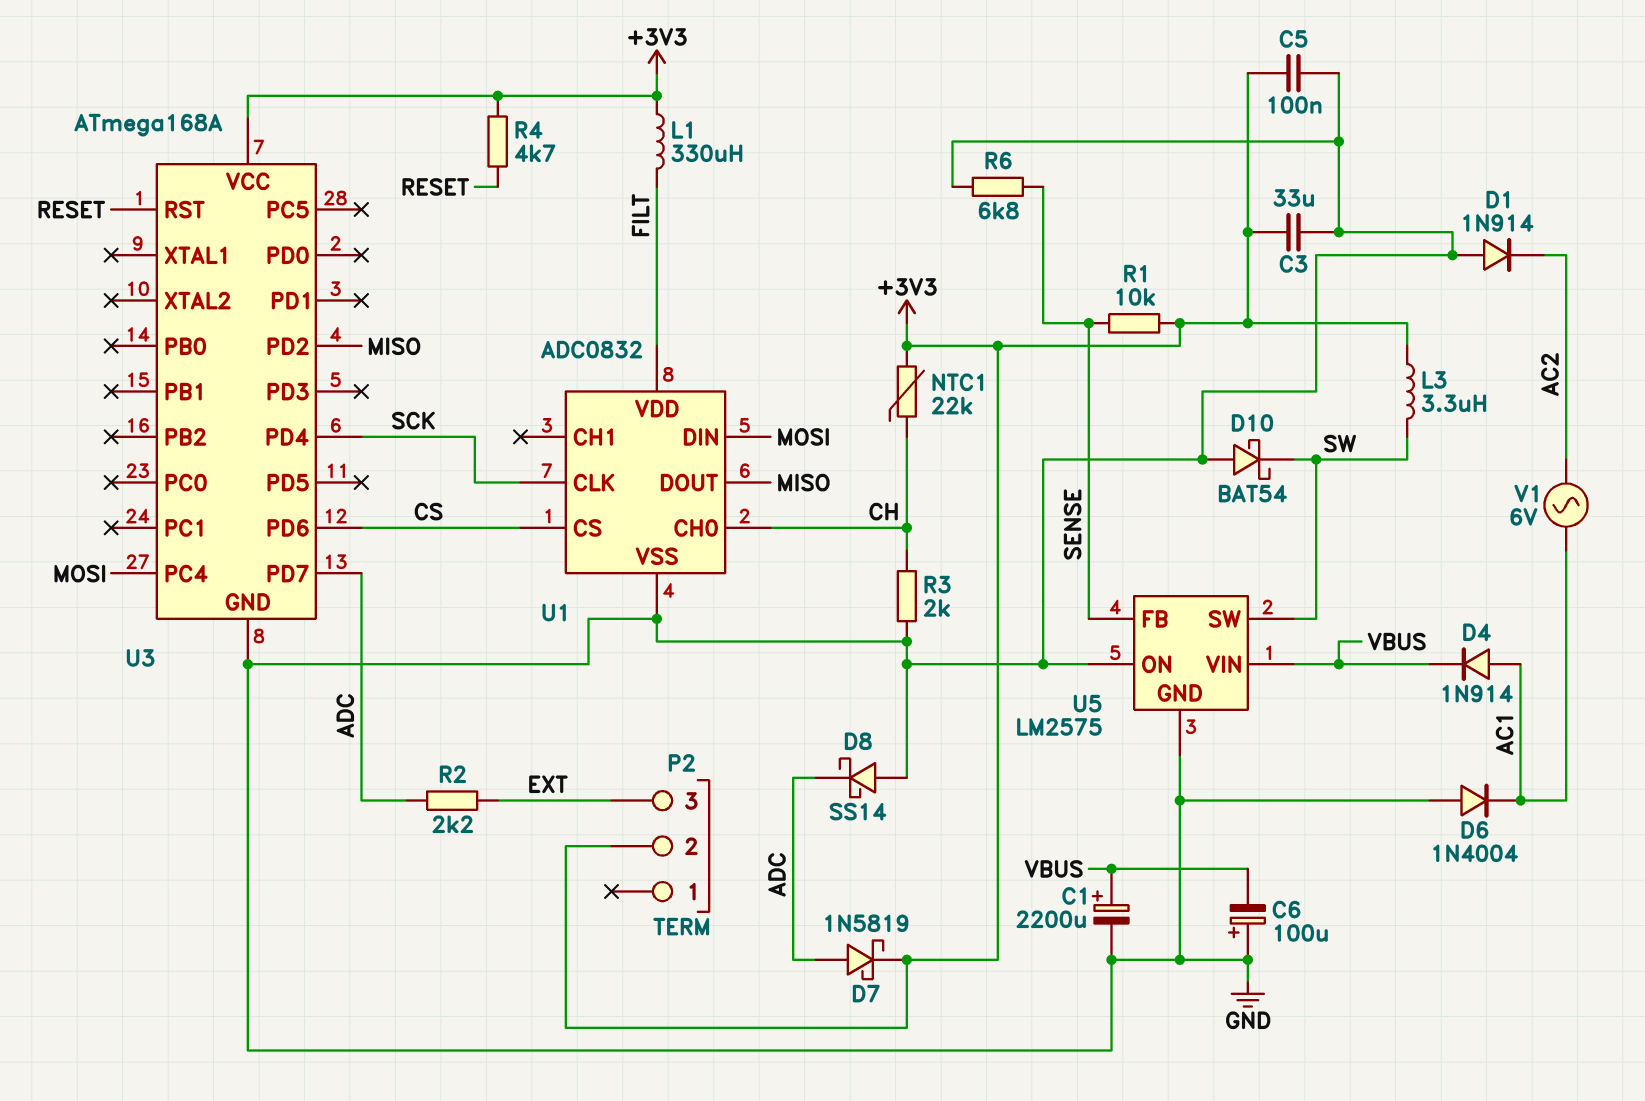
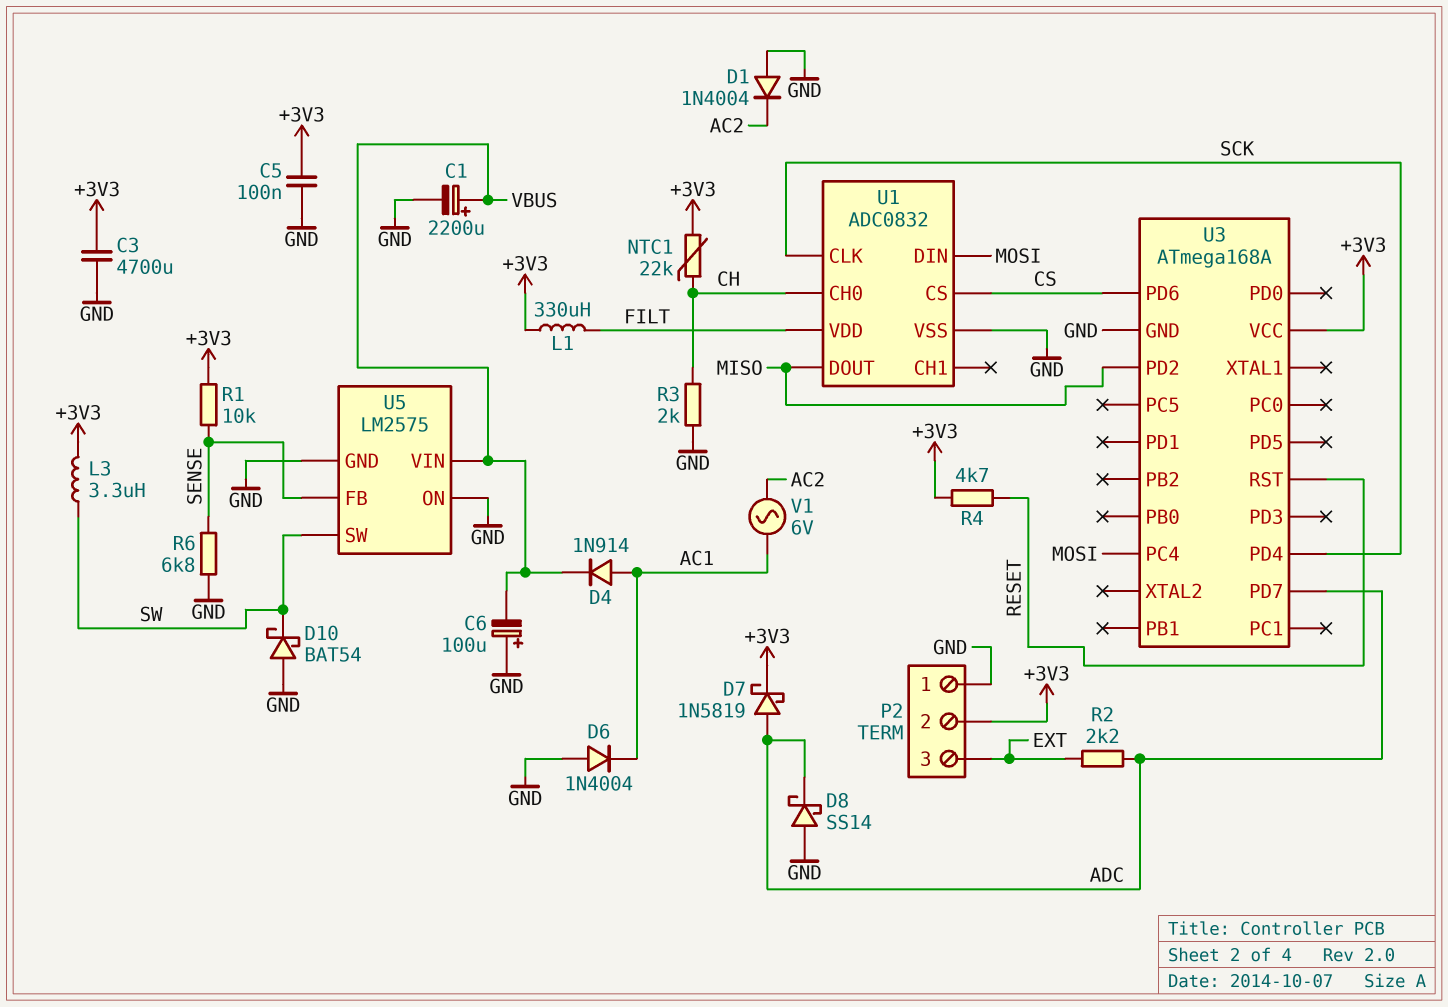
C3: 33uF (+3V3, GND) -> 4700uF (+3V3, GND)
D1: diode 1N914 (A GND, K AC2) -> diode 1N4004 (A GND, K AC2)
P2 pin 1: none -> GND

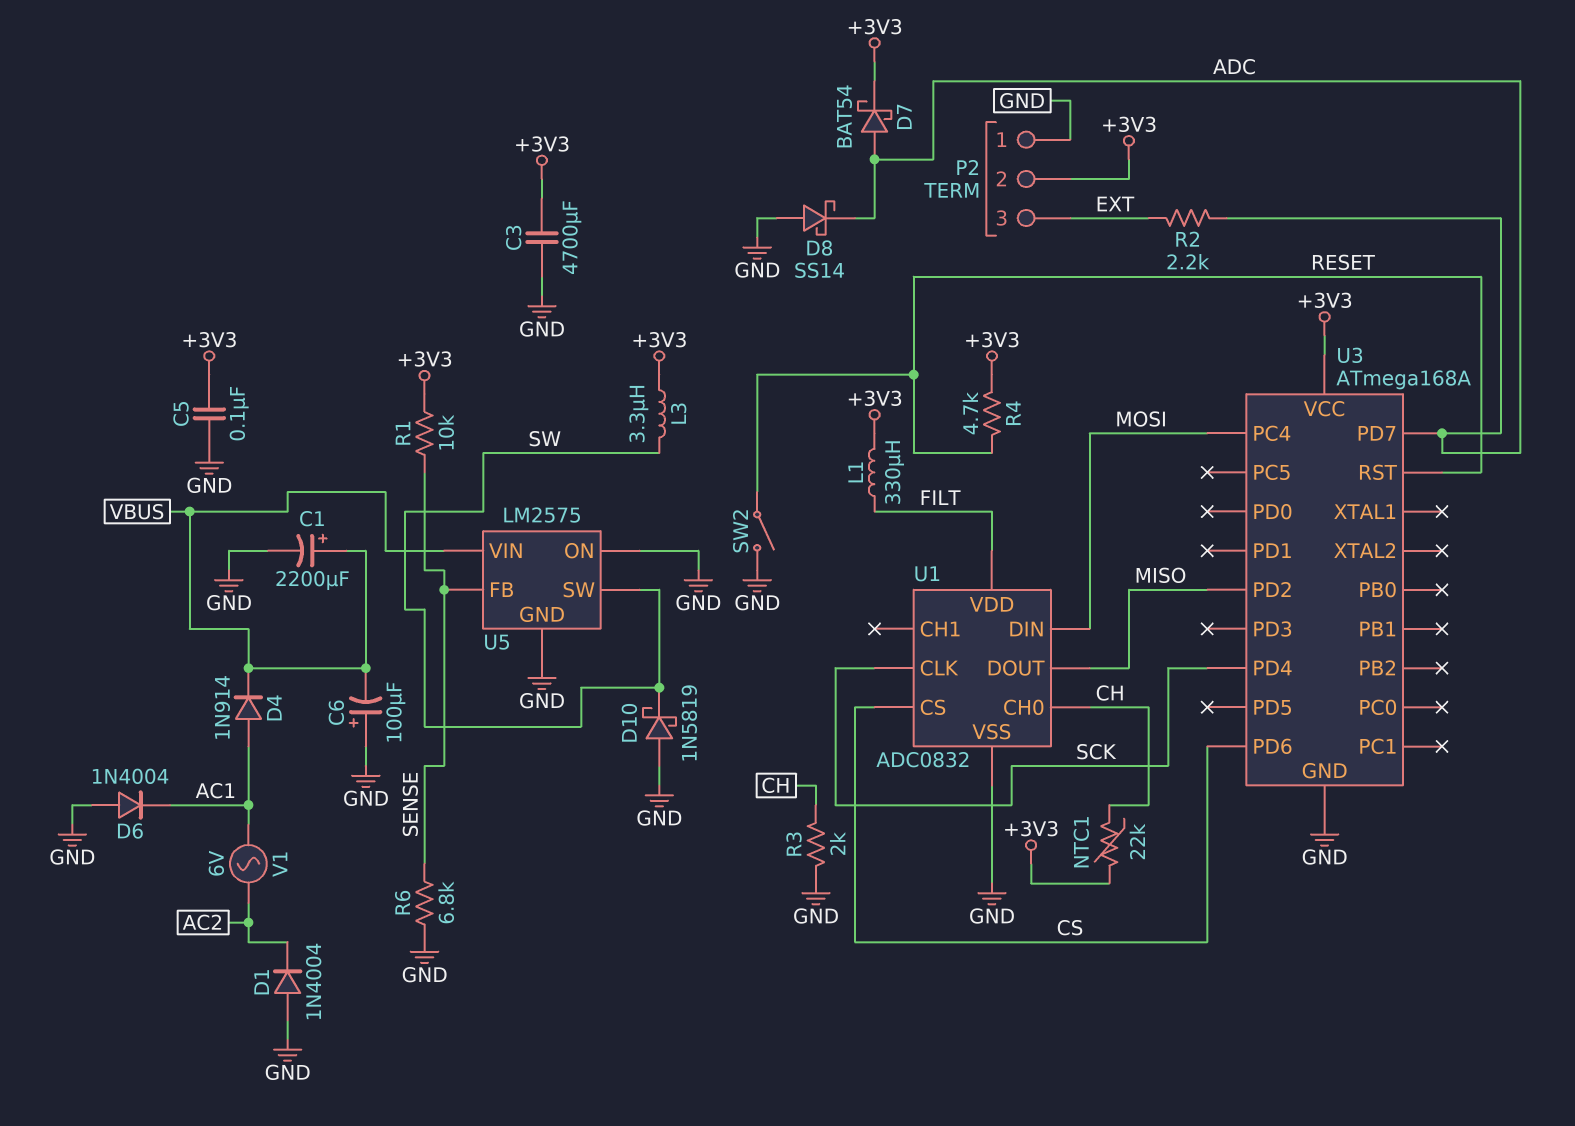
D7: schottky 1N5819 (A ADC, K +3V3) -> schottky BAT54 (A ADC, K +3V3)
D10: schottky BAT54 (A GND, K SW) -> schottky 1N5819 (A GND, K SW)
SW2: none -> switch (GND, RESET)

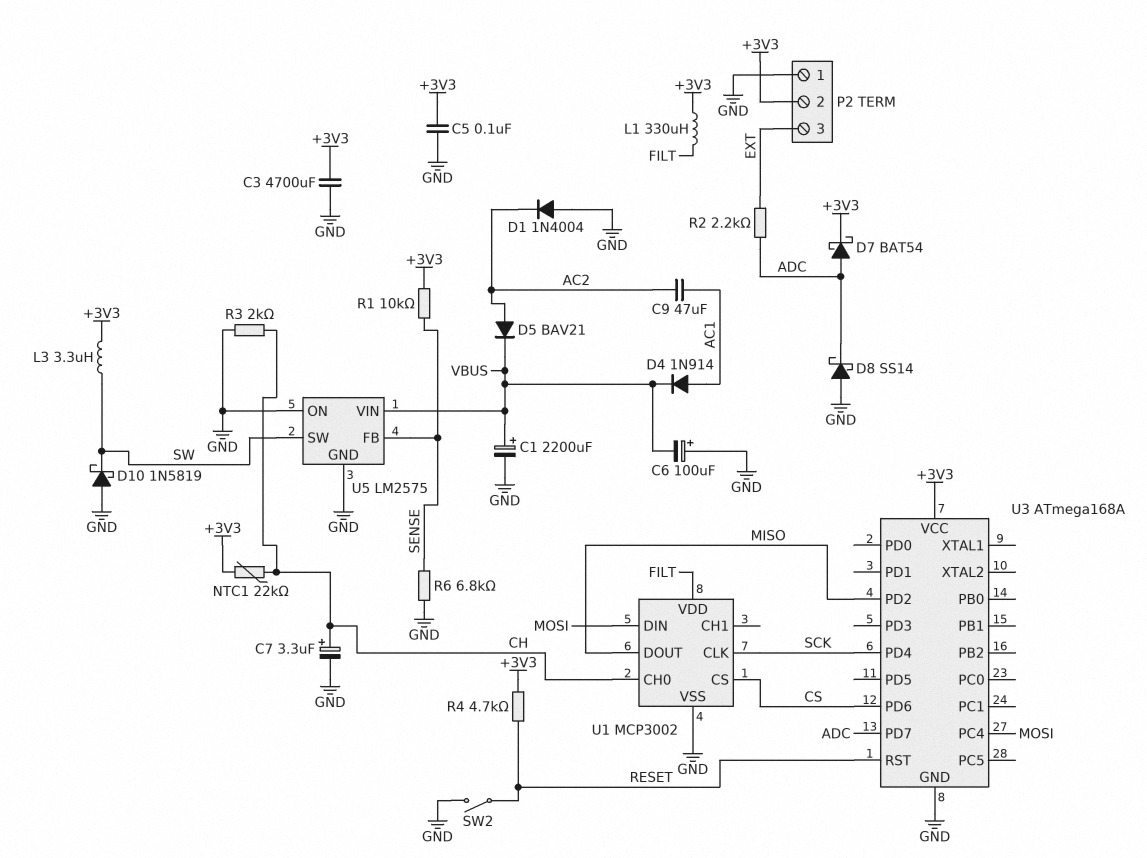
C7: none -> 3.3uF (plus CH, minus GND)
C9: none -> 47uF (AC1, AC2)
D5: none -> diode BAV21 (A AC2, K VBUS)
D6: diode 1N4004 (A GND, K AC1) -> none
U1: ADC0832 -> MCP3002
V1: AC 6V (AC1, AC2) -> none

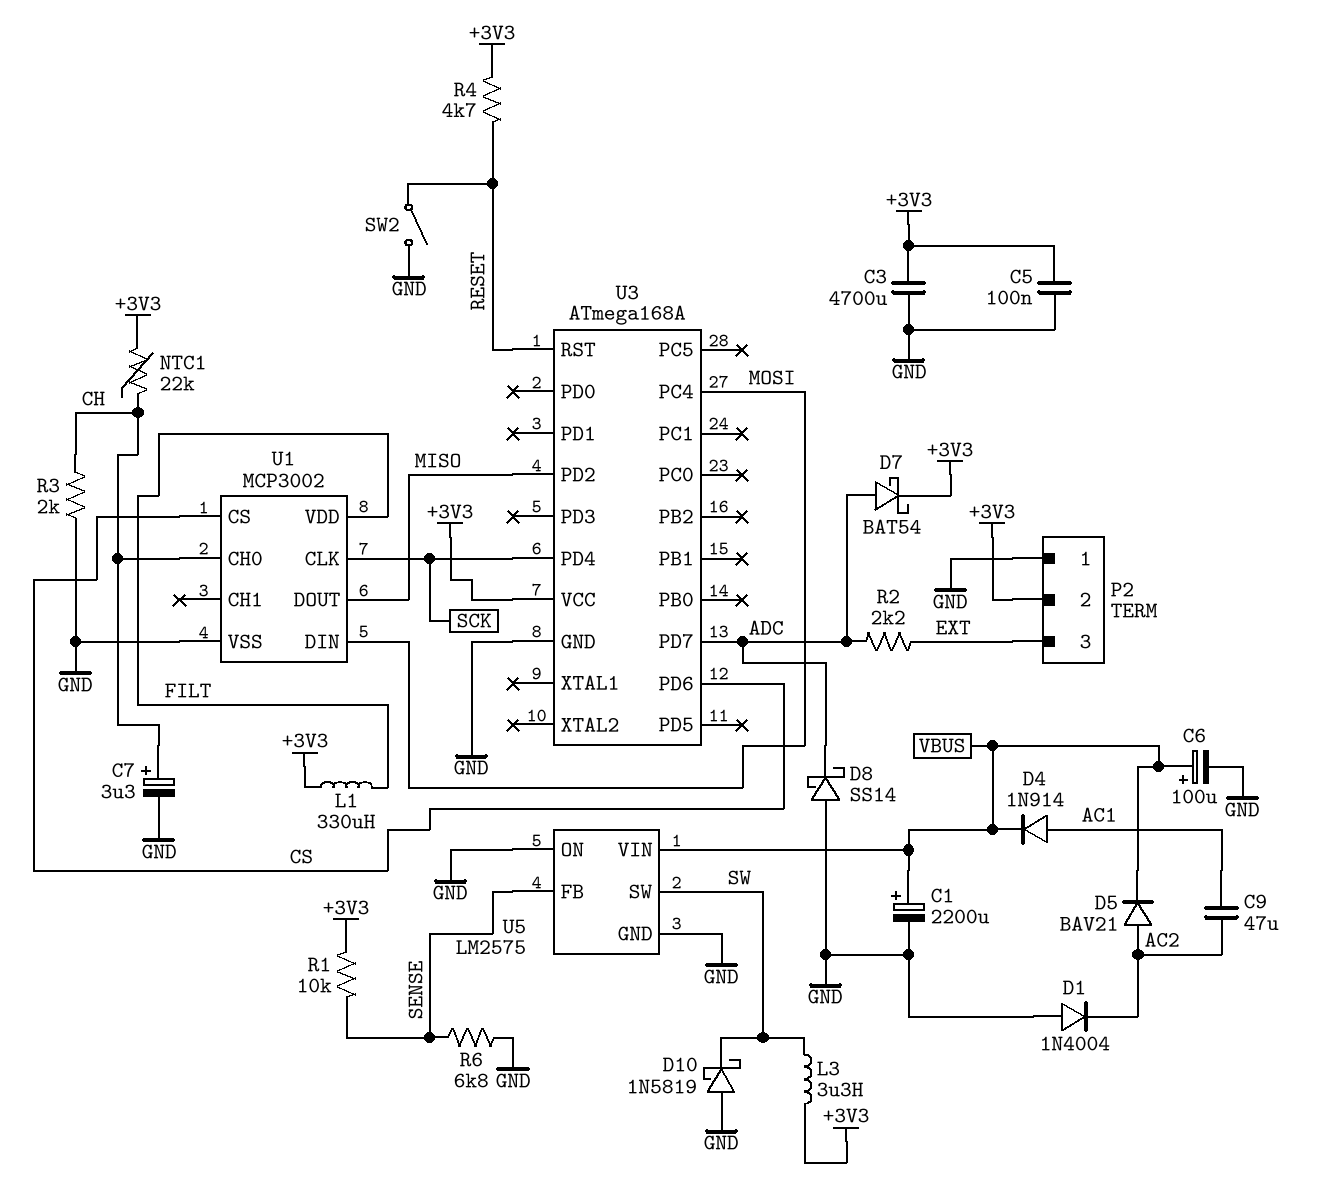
C6: 100uF (plus GND, minus VBUS) -> 100uF (plus VBUS, minus GND)

